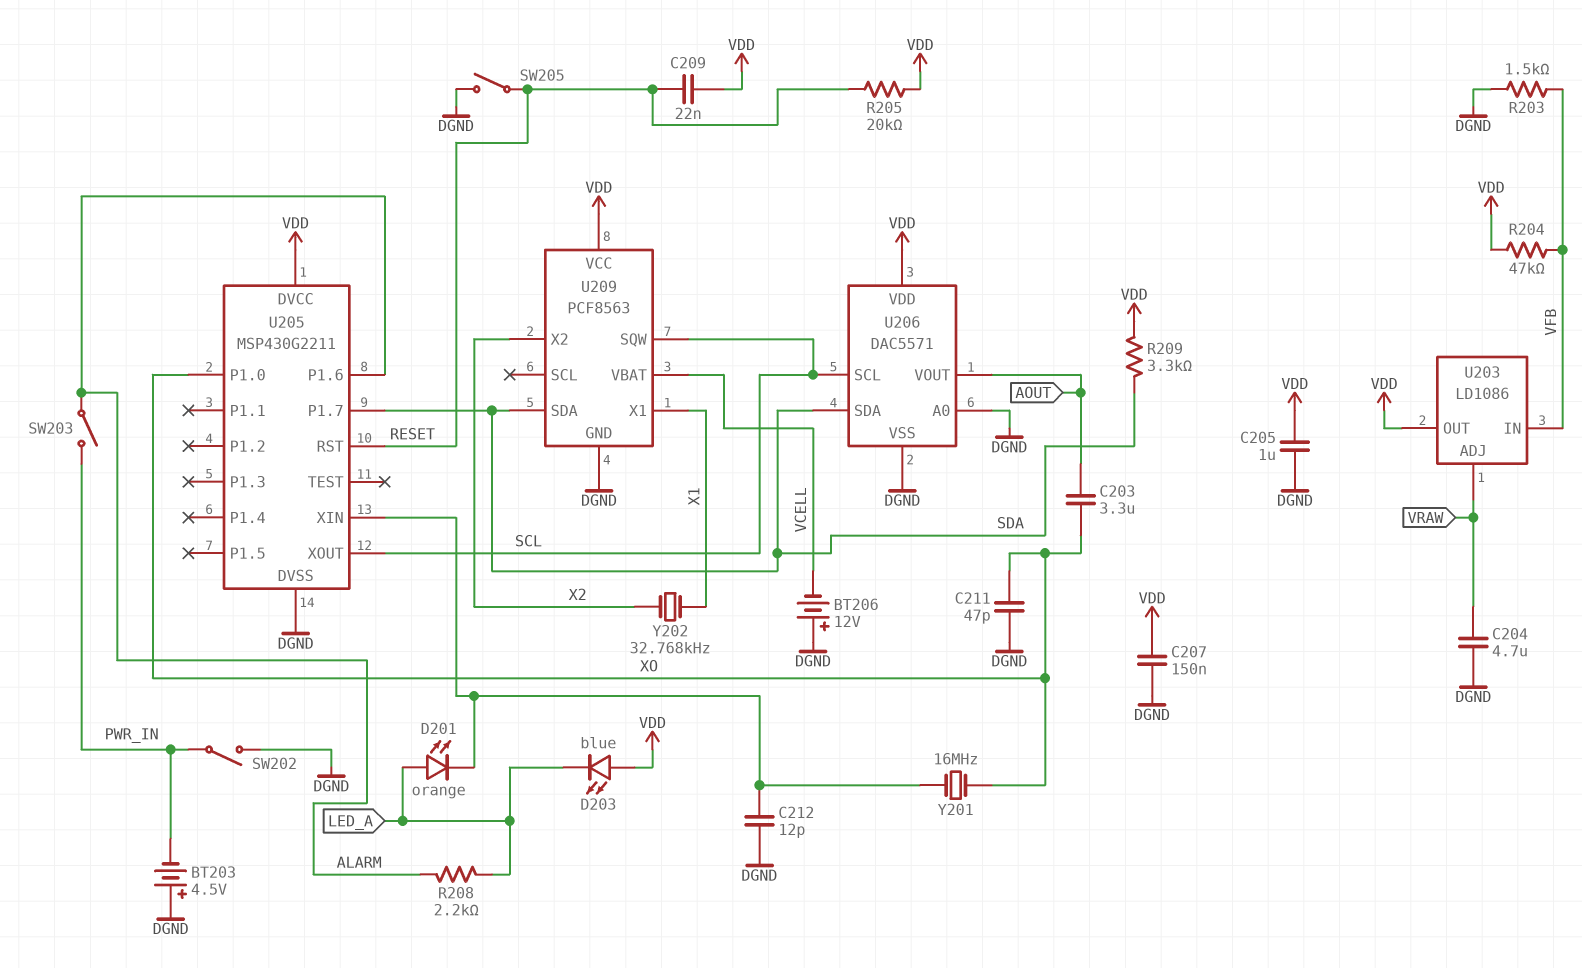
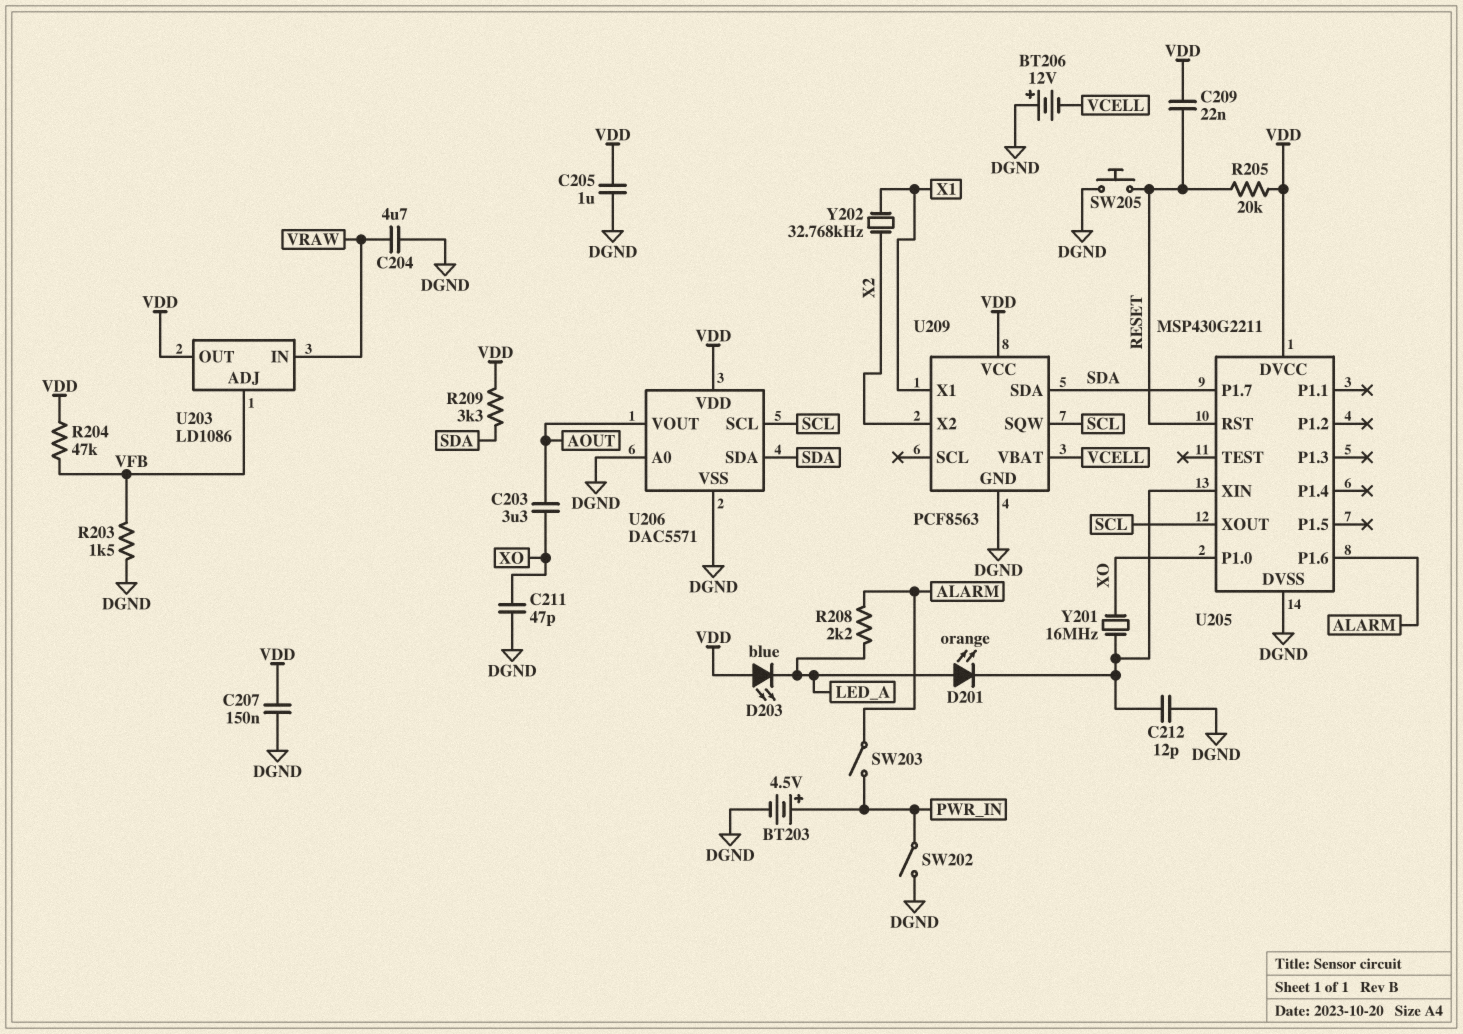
BT203: 4.5V (plus DGND, minus PWR_IN) -> 4.5V (plus PWR_IN, minus DGND)
SW205: switch (DGND, RESET) -> button (DGND, RESET)
U203 pin ADJ: VRAW -> VFB
U203 pin IN: VFB -> VRAW

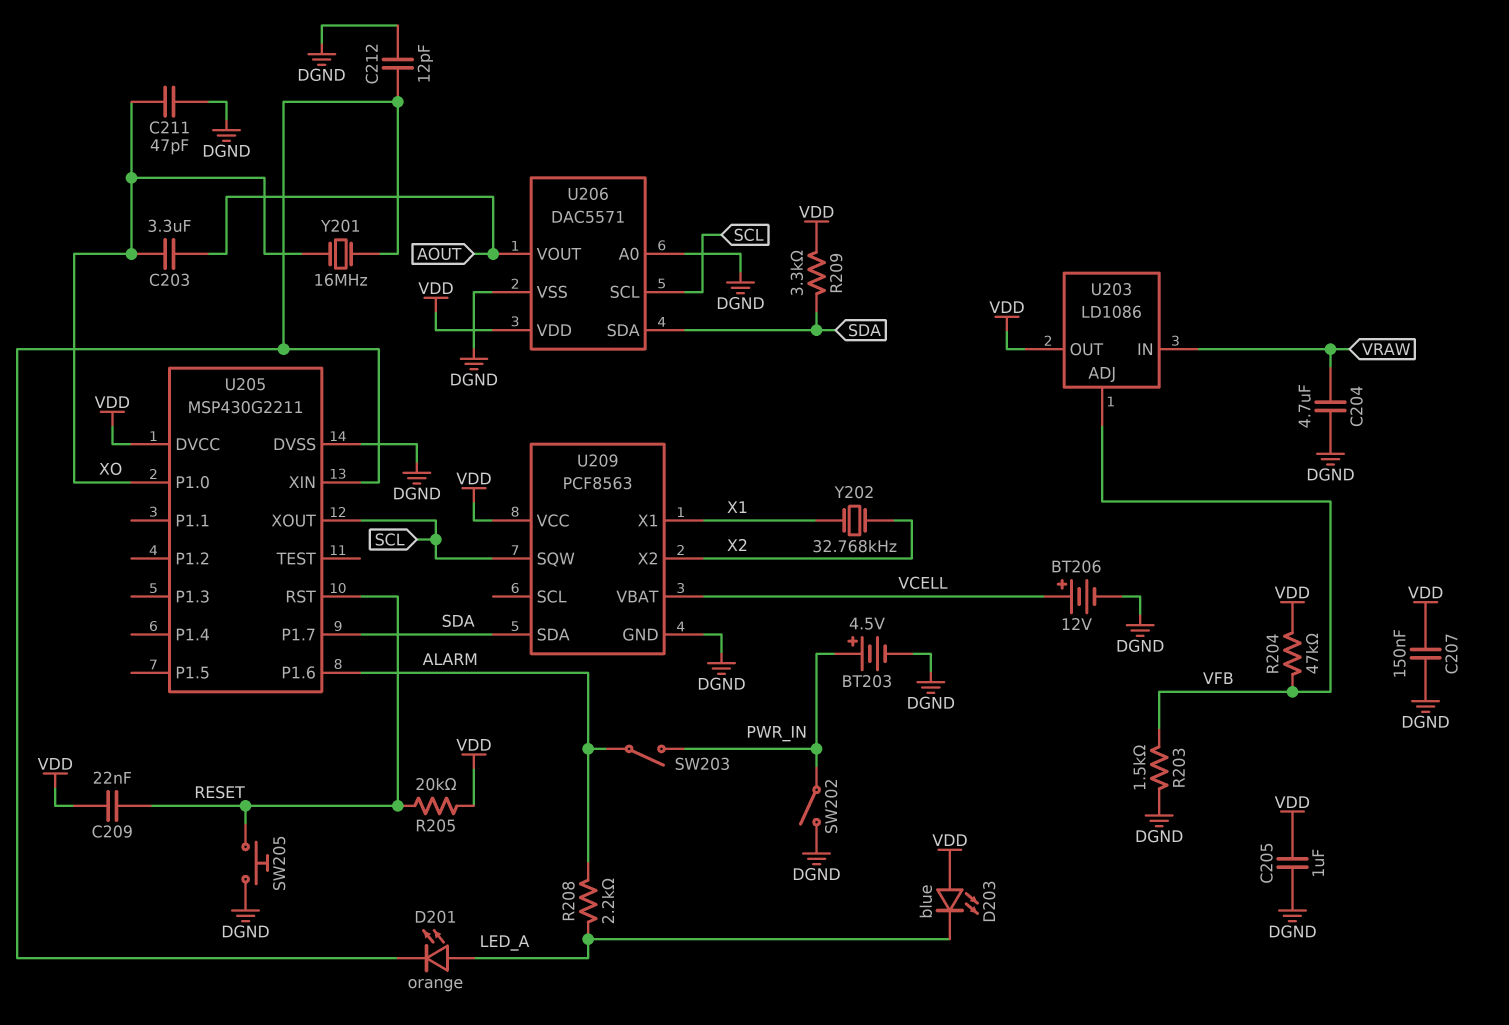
BT206: 12V (plus DGND, minus VCELL) -> 12V (plus VCELL, minus DGND)

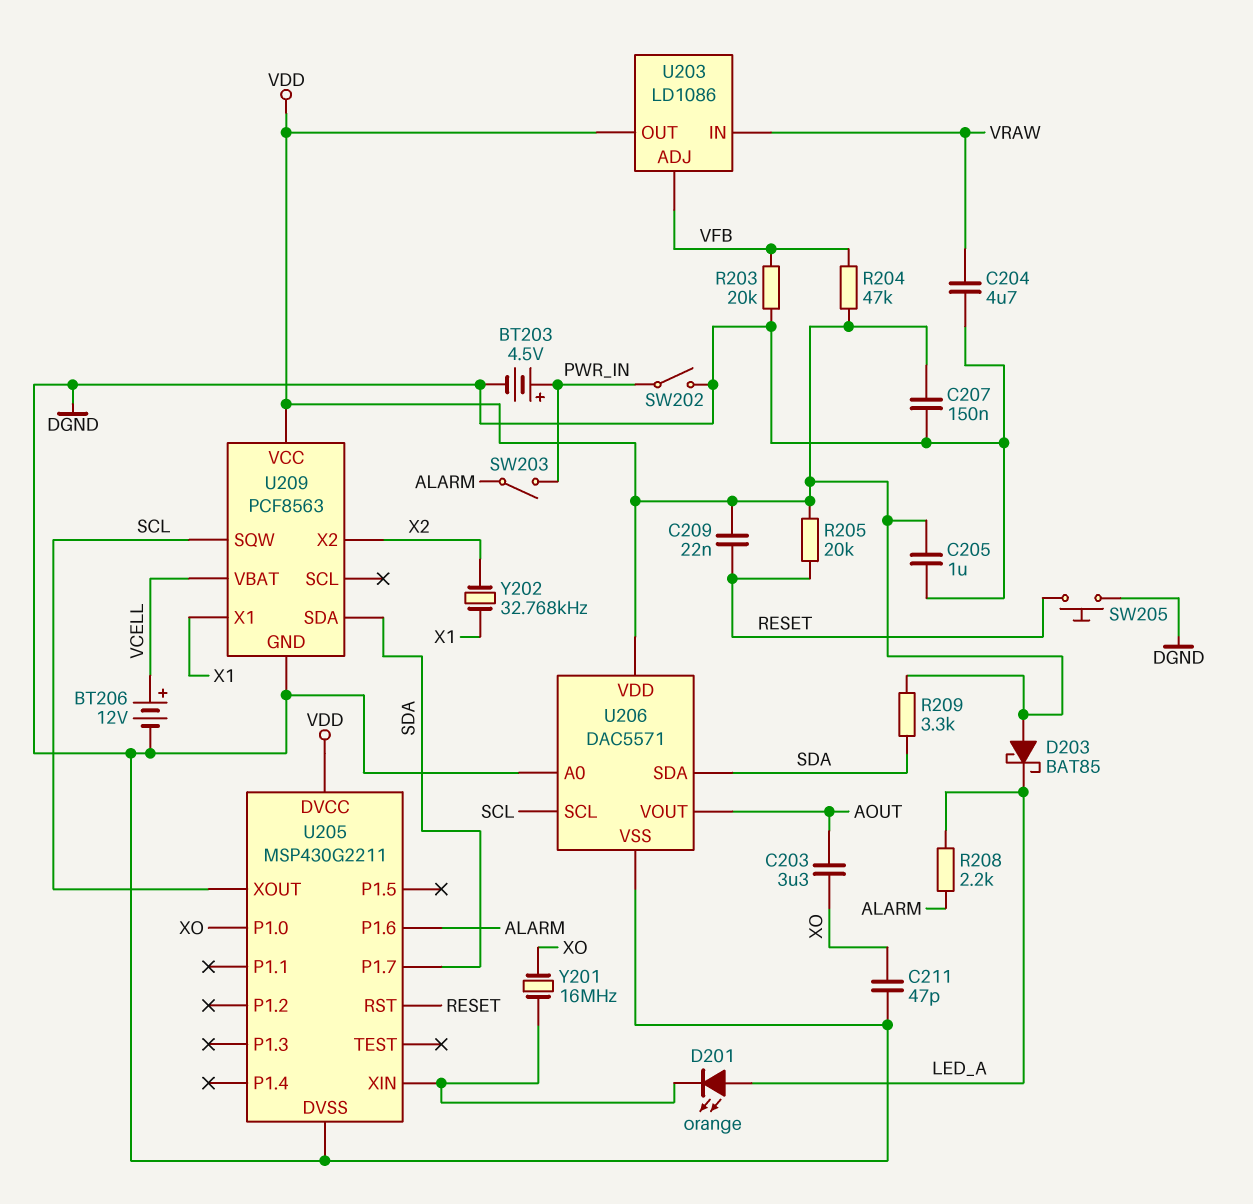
C212: 12pF (DGND, U205/XIN) -> none
D203: LED blue (A VDD, K LED_A) -> schottky BAT85 (A VDD, K LED_A)
R203: 1.5k (DGND, VFB) -> 20k (DGND, VFB)

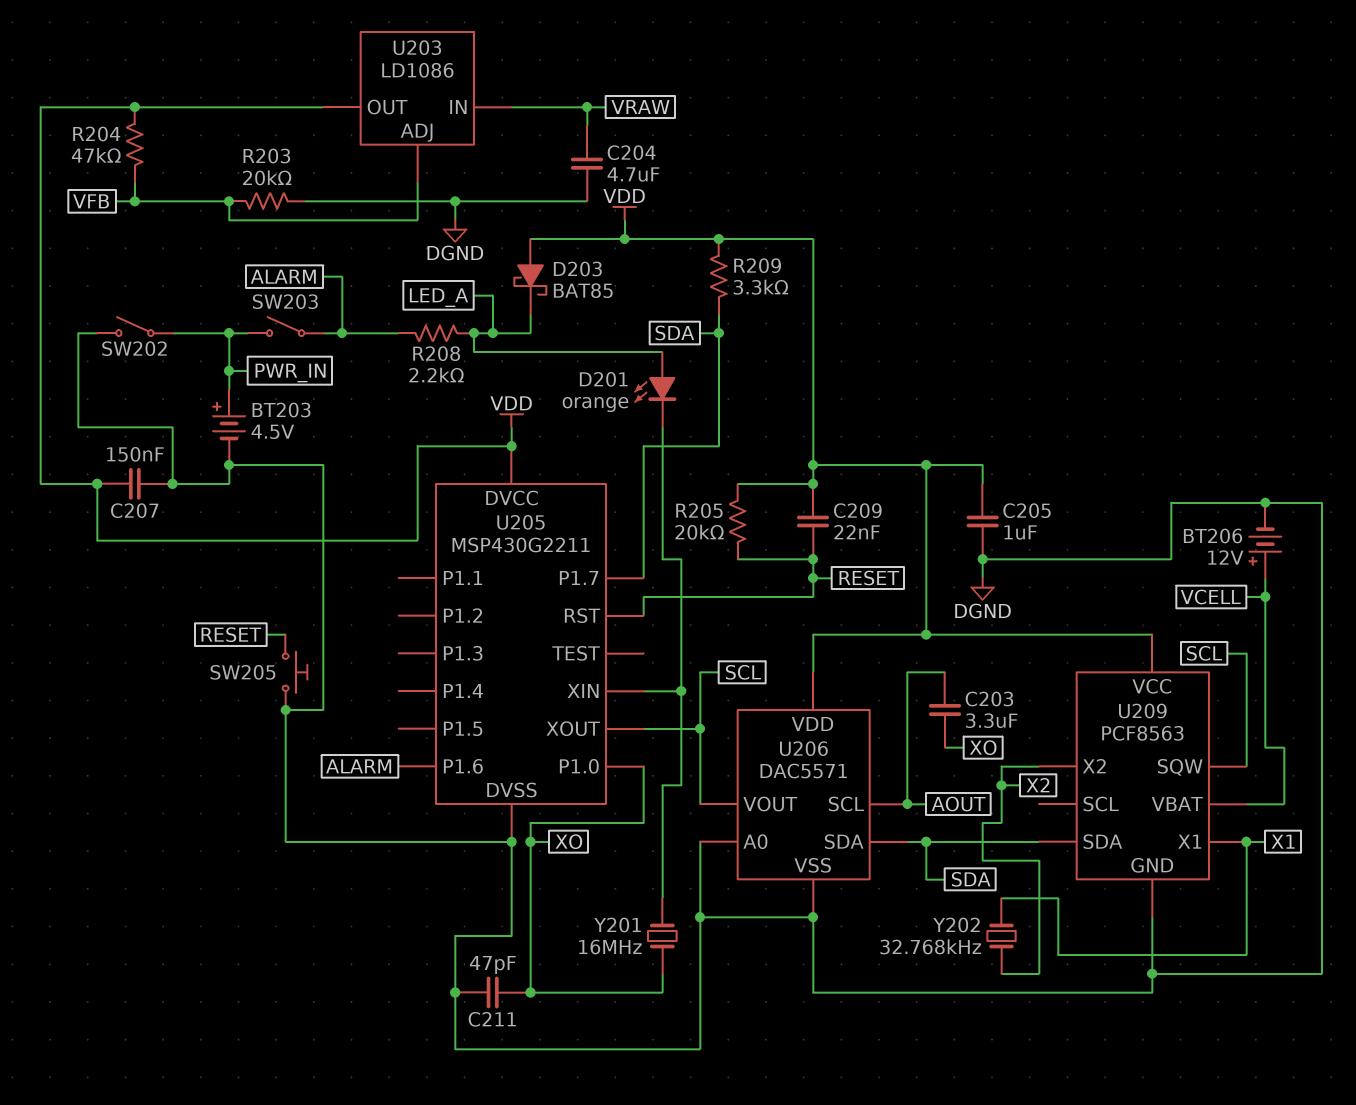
U206 pin SCL: SCL -> AOUT
U206 pin VOUT: AOUT -> SCL

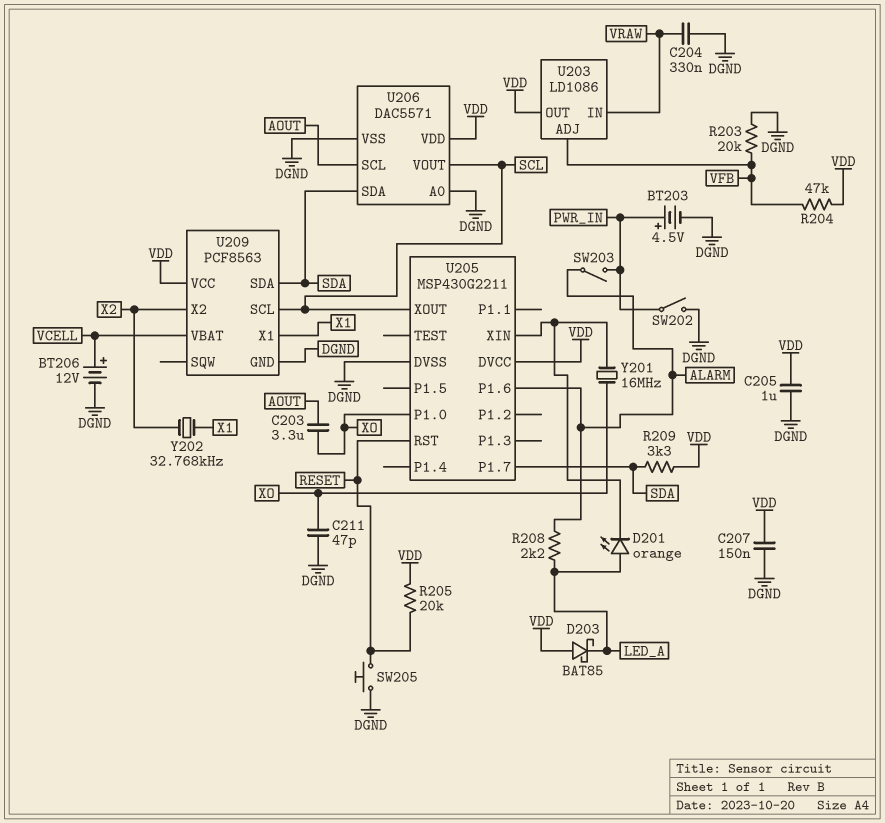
C204: 4.7uF (DGND, VRAW) -> 330nF (DGND, VRAW)
C209: 22nF (RESET, VDD) -> none
U209 pin SCL: none -> SCL
U209 pin SQW: SCL -> none

